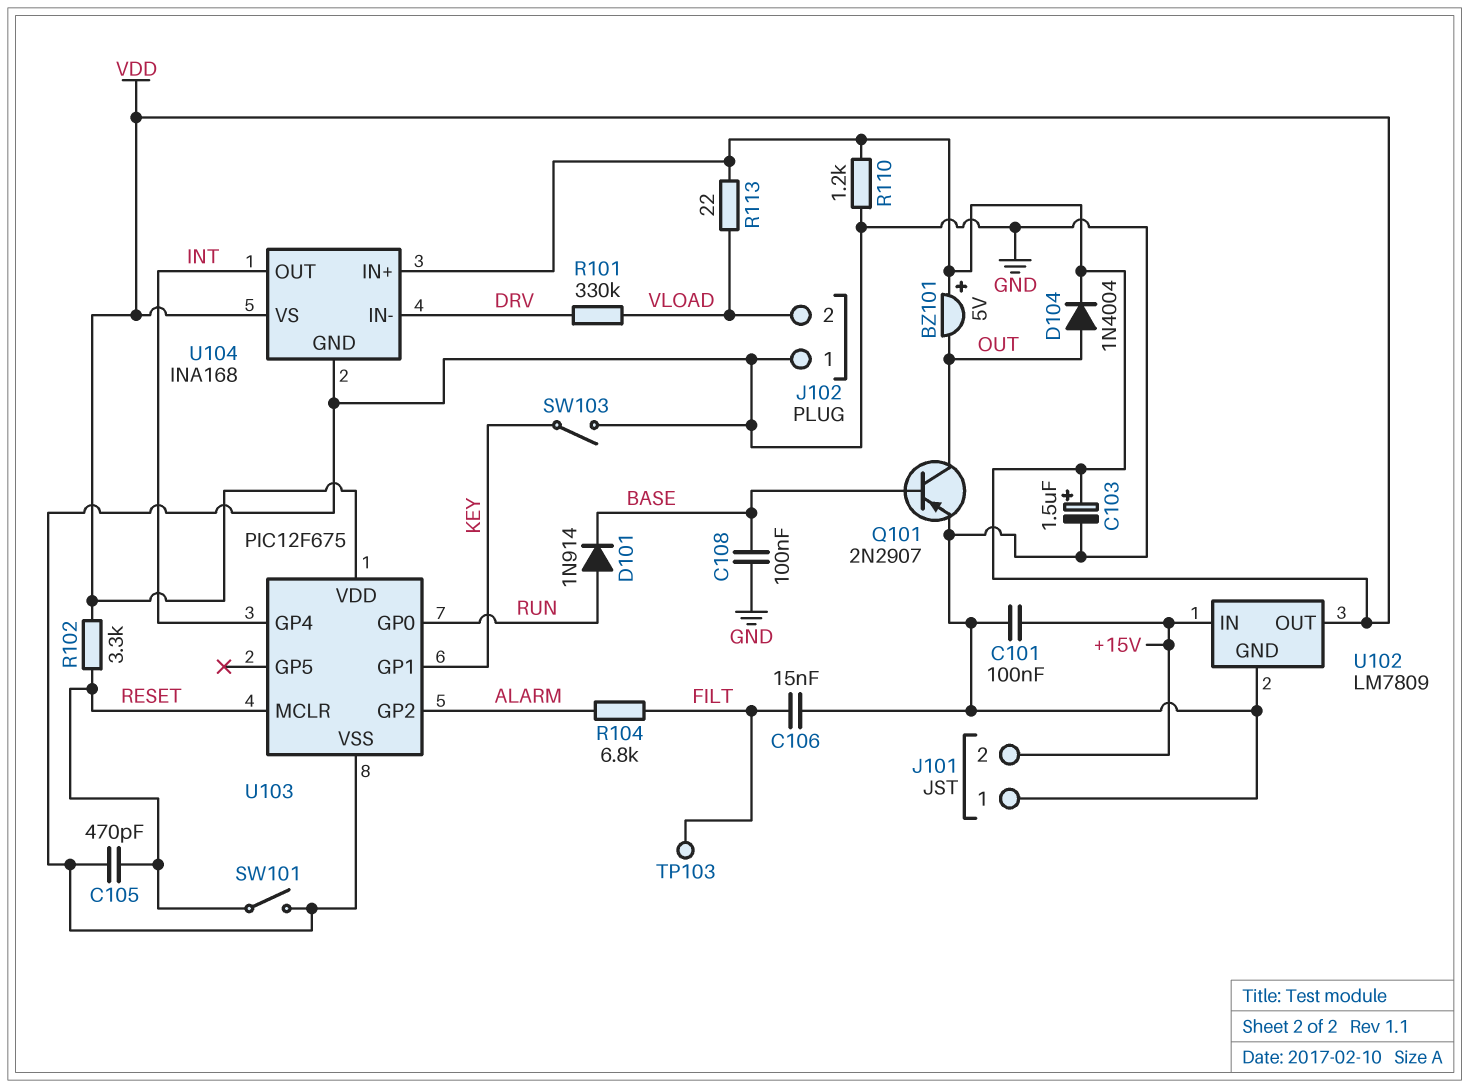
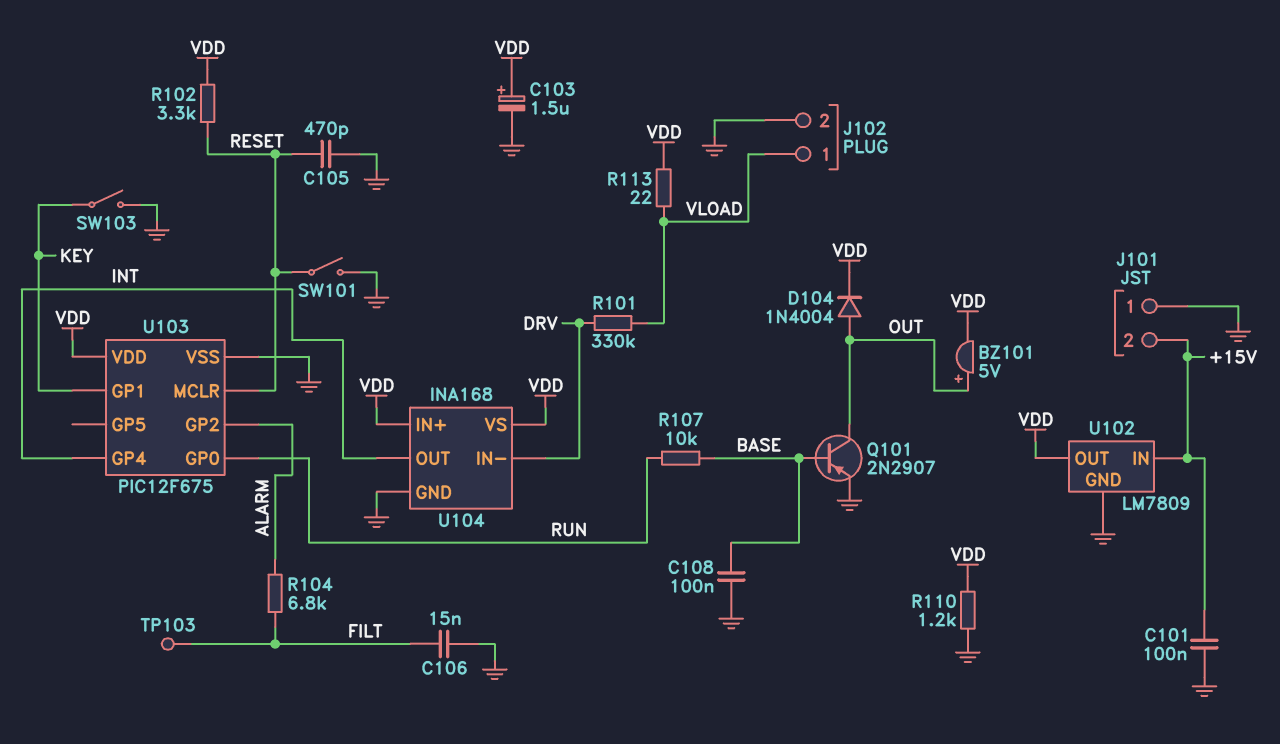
BZ101: buzzer 5V (plus VDD, minus OUT) -> buzzer 5V (plus OUT, minus VDD)
D101: diode 1N914 (A RUN, K BASE) -> none
J102 pin 1: GND -> VLOAD
J102 pin 2: VLOAD -> GND
R107: none -> 10k (BASE, RUN)

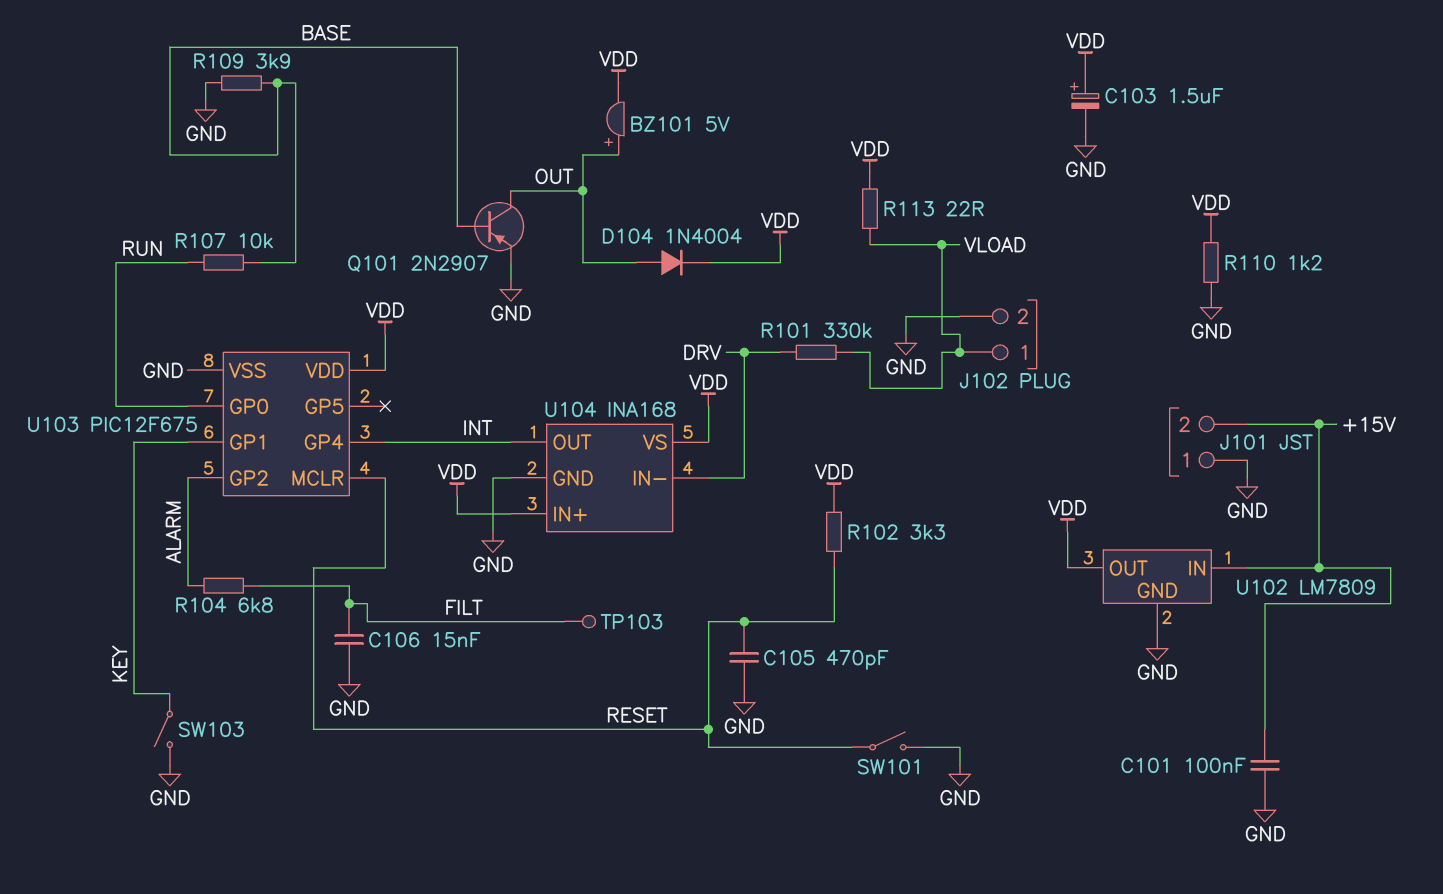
C108: 100nF (BASE, GND) -> none
R109: none -> 3.9k (BASE, GND)

